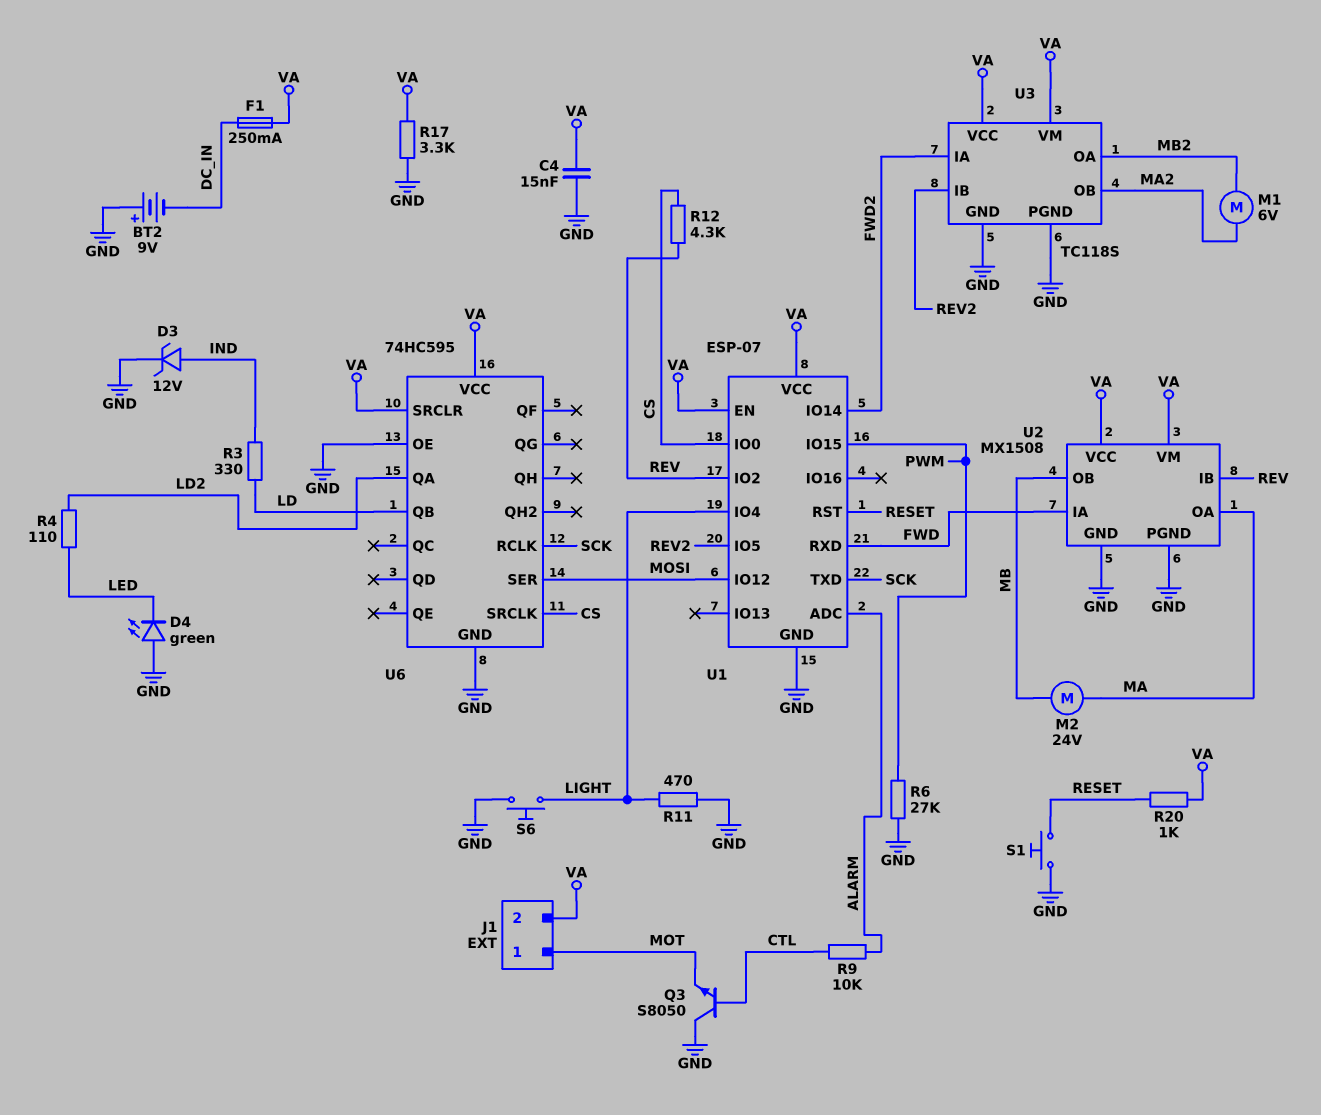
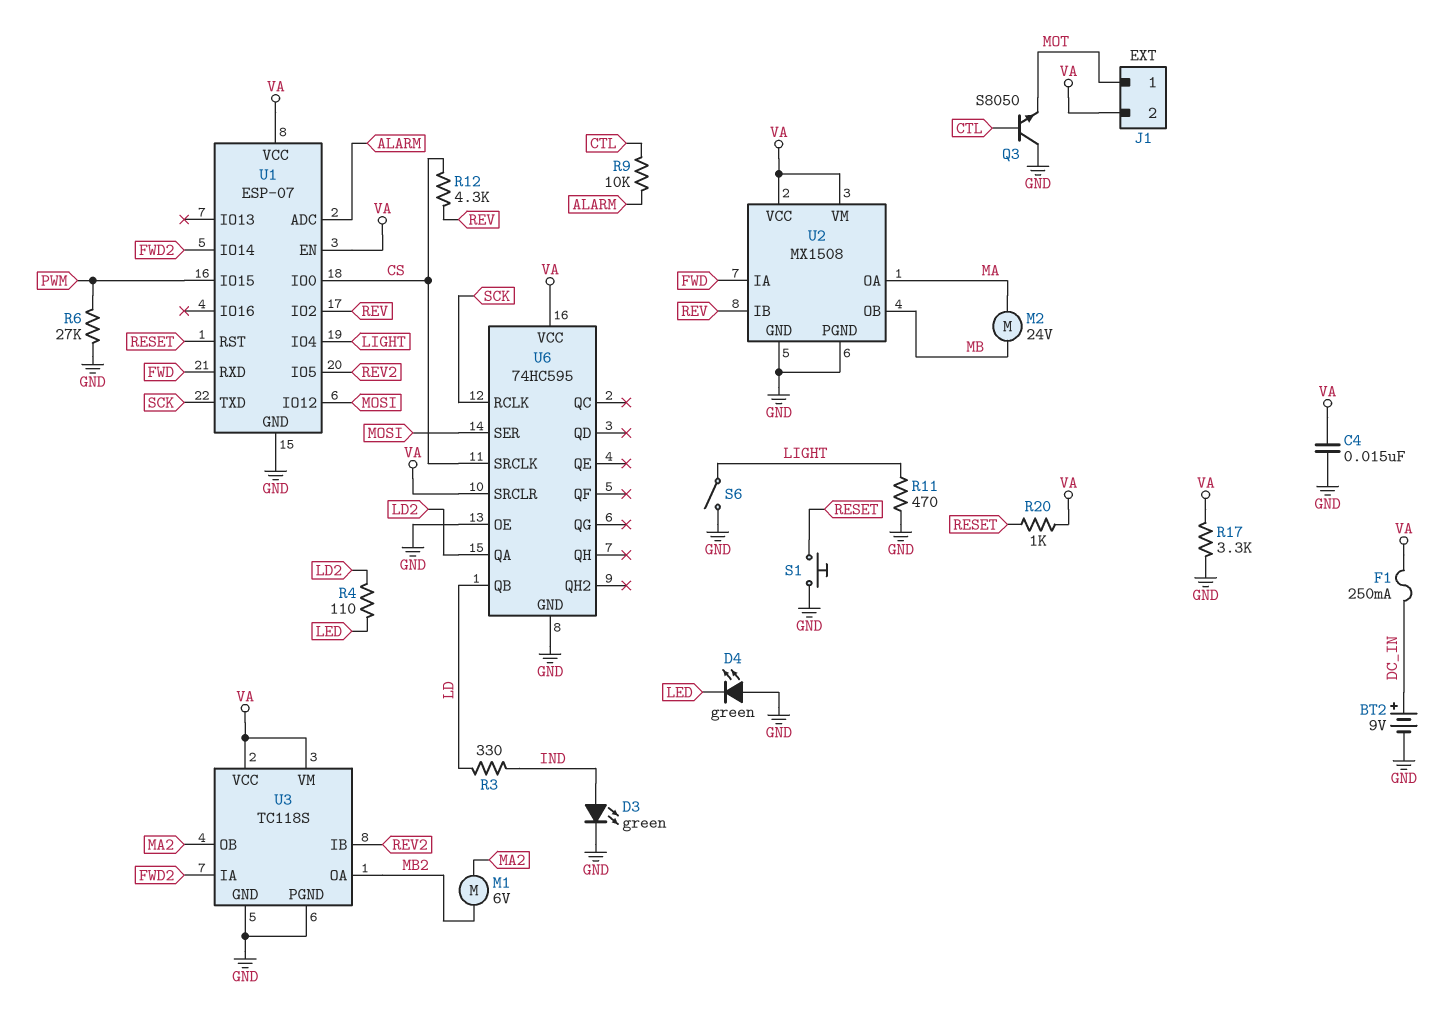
BT2: 9V (plus GND, minus DC_IN) -> 9V (plus DC_IN, minus GND)
D3: zener 12V (A IND, K GND) -> LED green (A IND, K GND)
S6: button (GND, LIGHT) -> switch (GND, LIGHT)

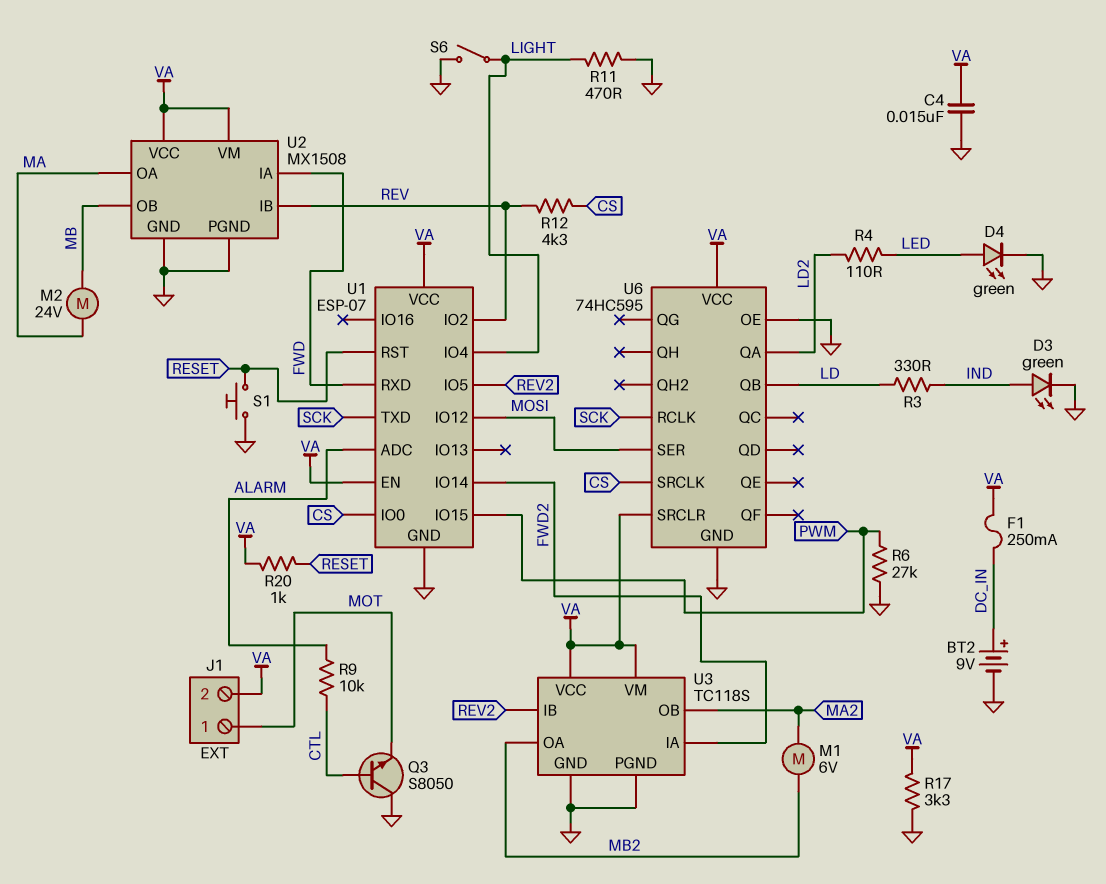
D4: LED green (A GND, K LED) -> LED green (A LED, K GND)

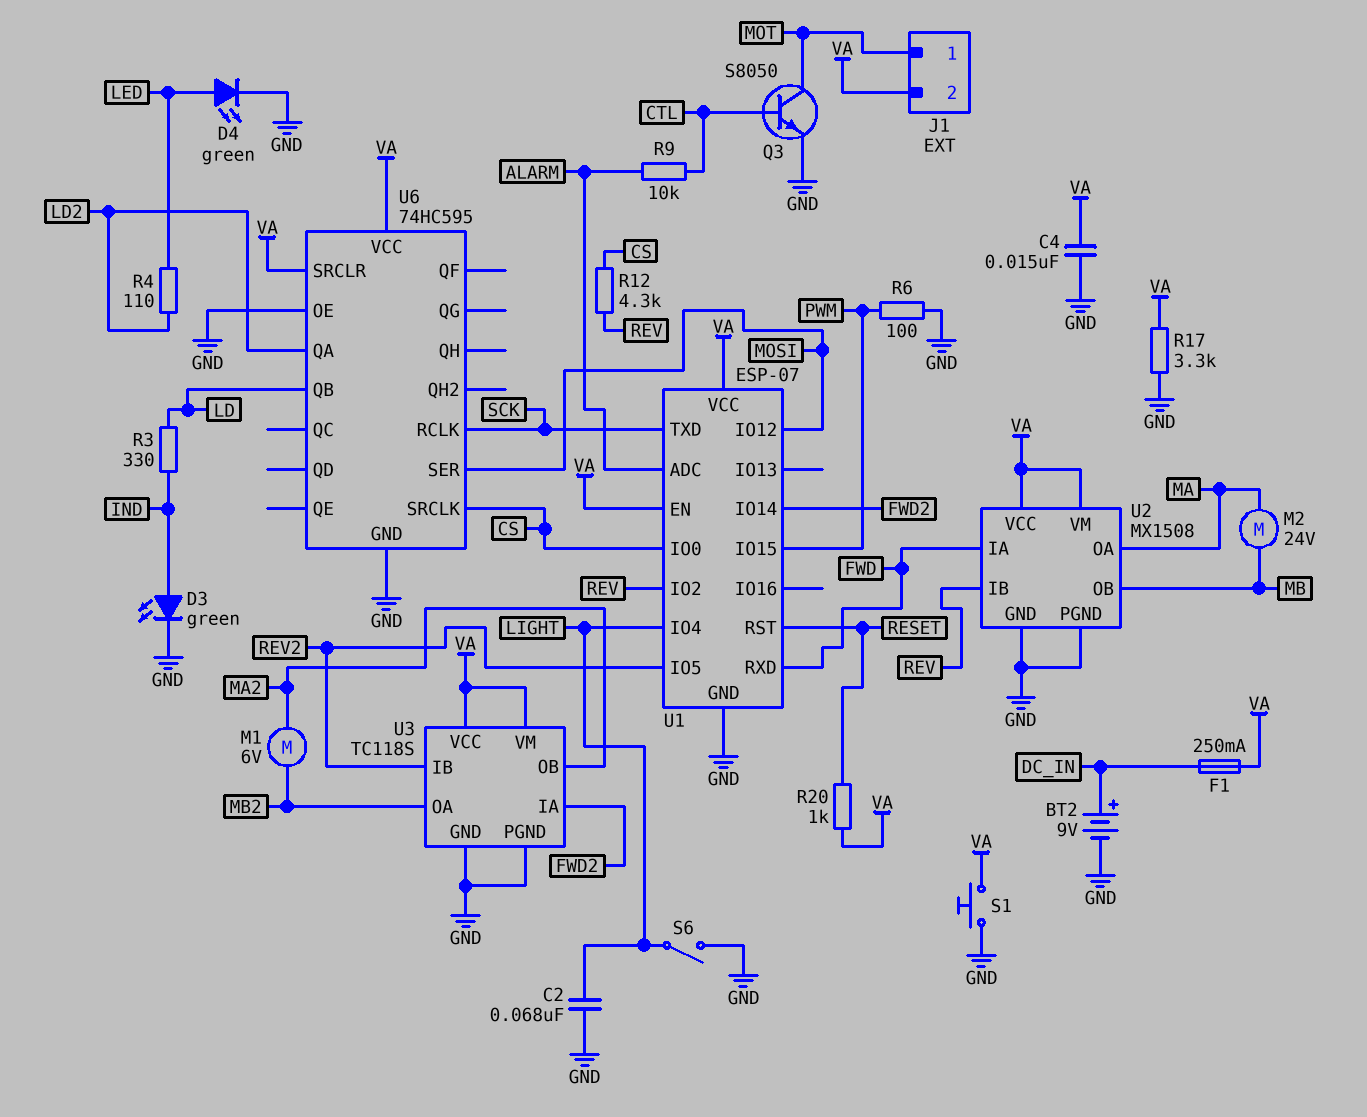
C2: none -> 68nF (GND, LIGHT)
Q3: NPN S8050 (B CTL, C GND, E MOT) -> NPN S8050 (B CTL, C MOT, E GND)
R6: 27k (GND, PWM) -> 100 (GND, PWM)
R11: 470 (GND, LIGHT) -> none
S1: button (GND, RESET) -> button (GND, VA)

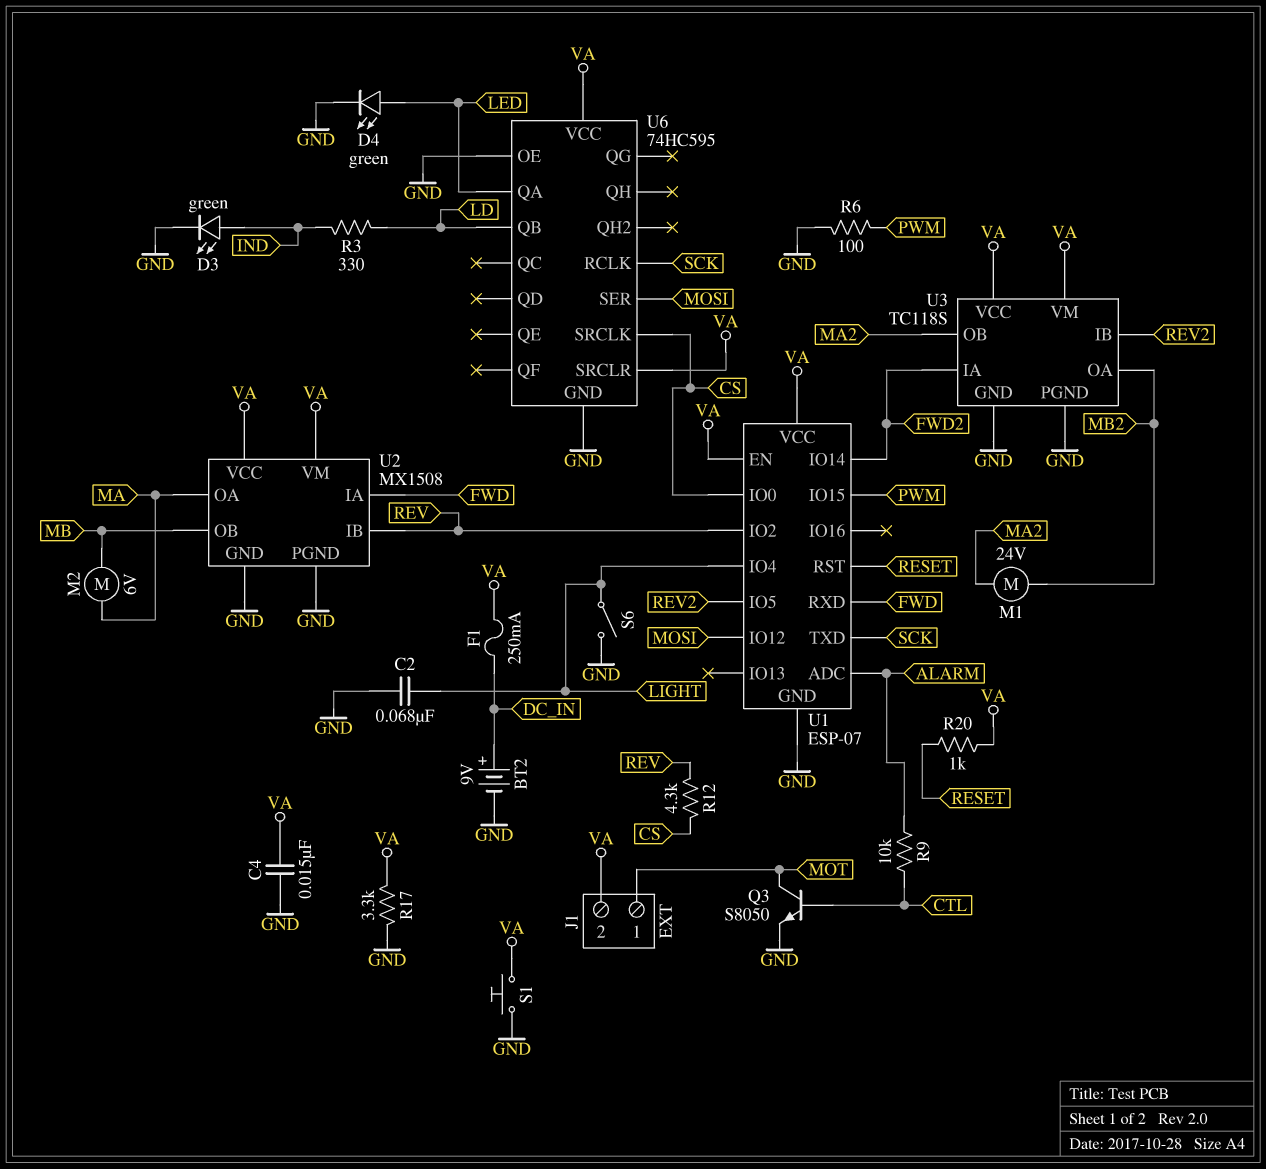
M1: motor 6V (MA2, MB2) -> motor 24V (MA2, MB2)
M2: motor 24V (MA, MB) -> motor 6V (MA, MB)
R4: 110 (LD2, LED) -> none
U6 pin QA: LD2 -> LED

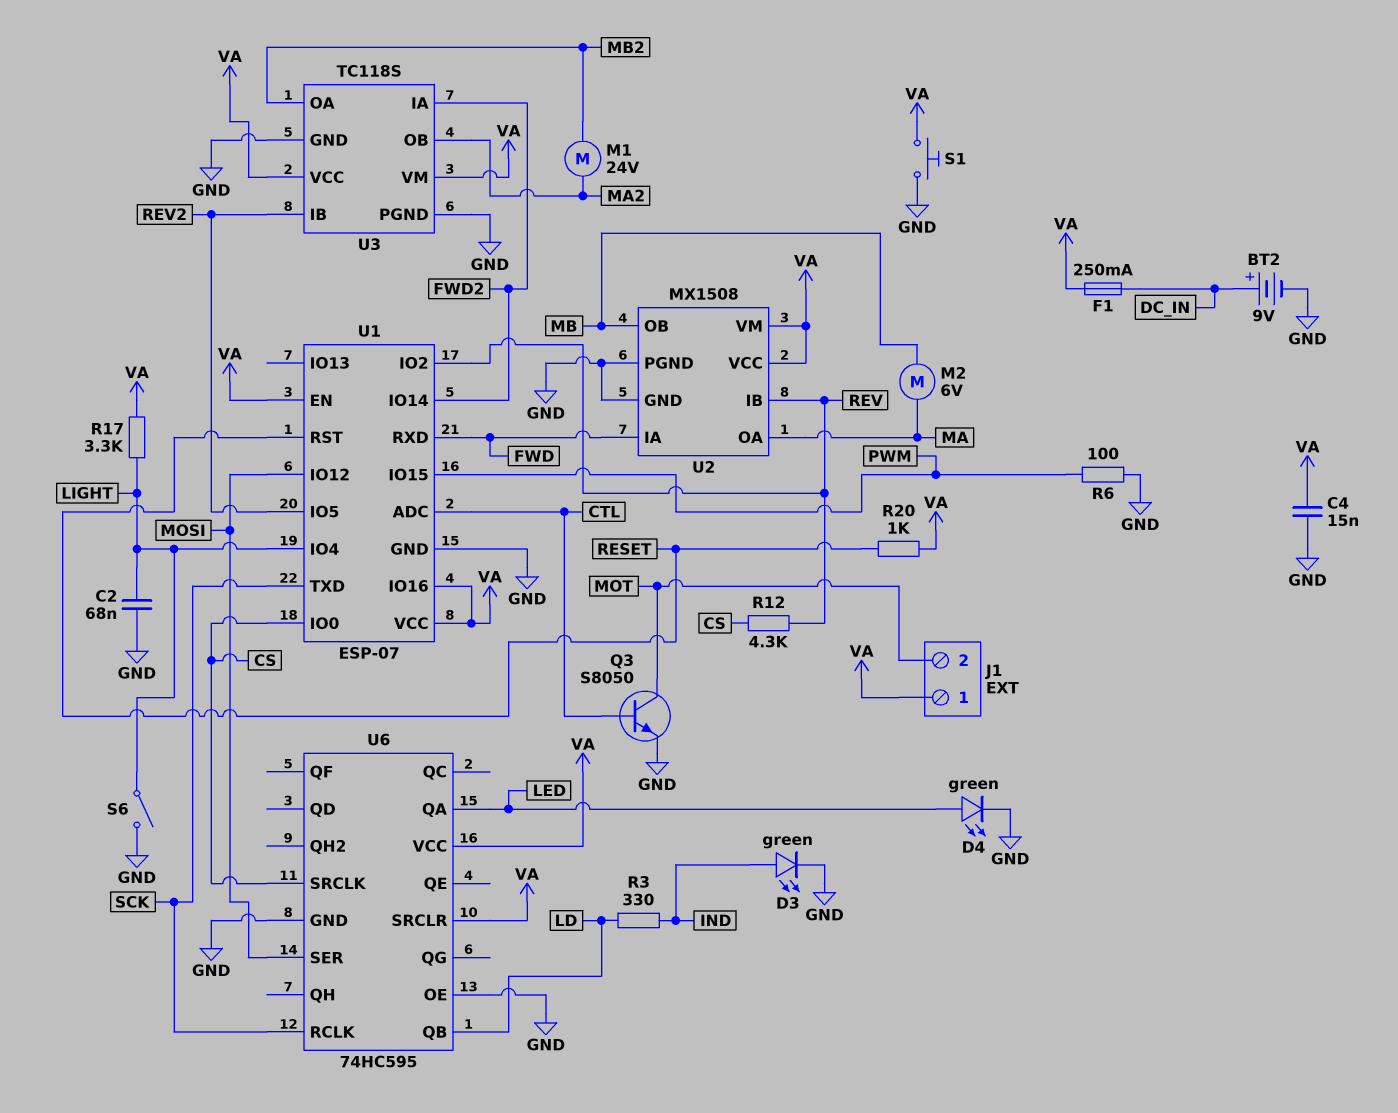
J1 pin 1: MOT -> VA
J1 pin 2: VA -> MOT
R9: 10k (ALARM, CTL) -> none
R17: 3.3k (GND, VA) -> 3.3k (LIGHT, VA)
U1 pin ADC: ALARM -> CTL
U1 pin IO16: none -> VA

